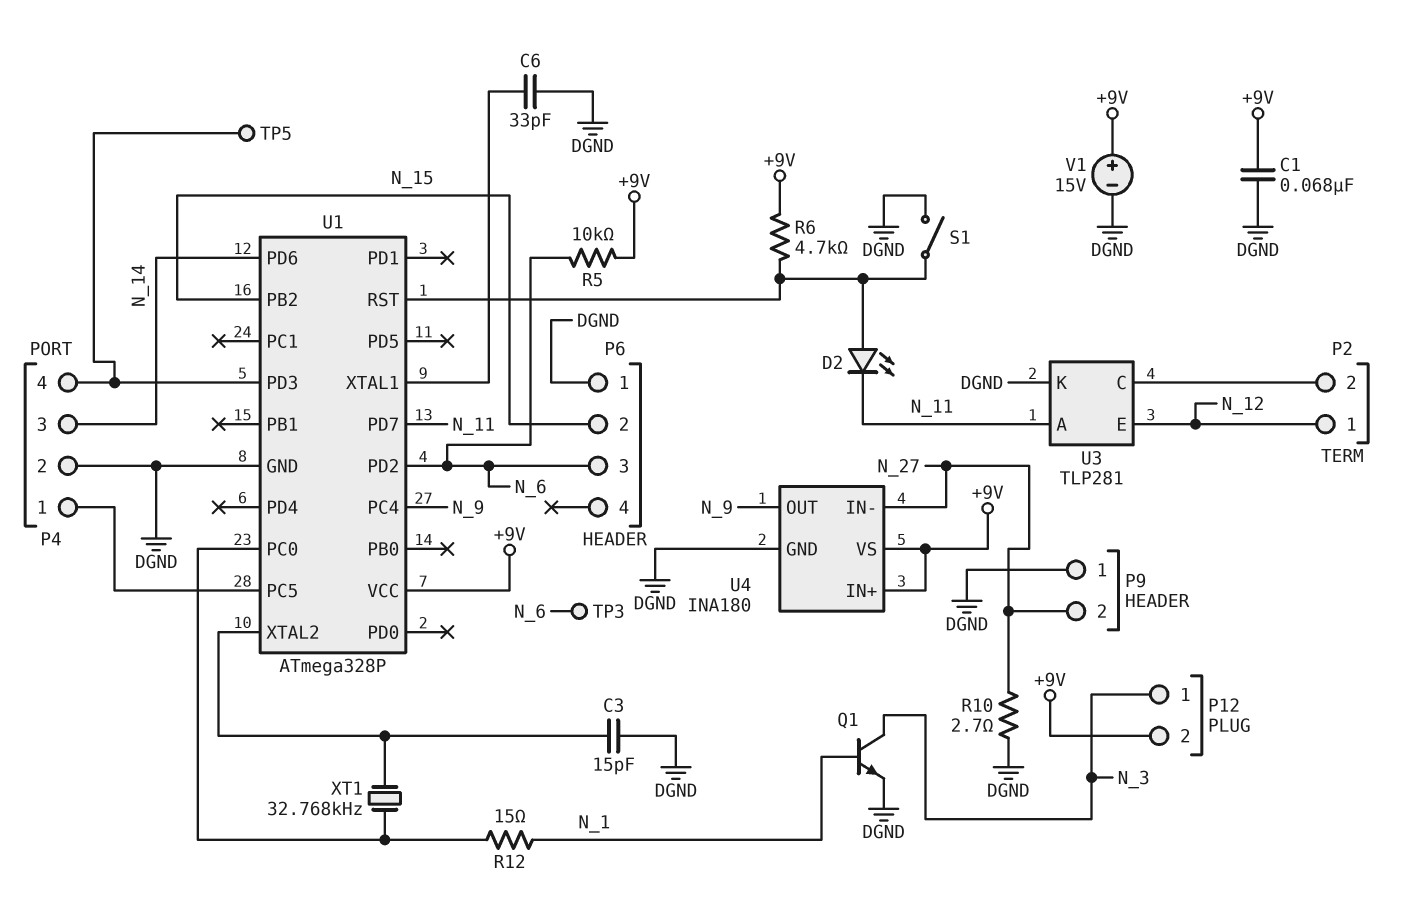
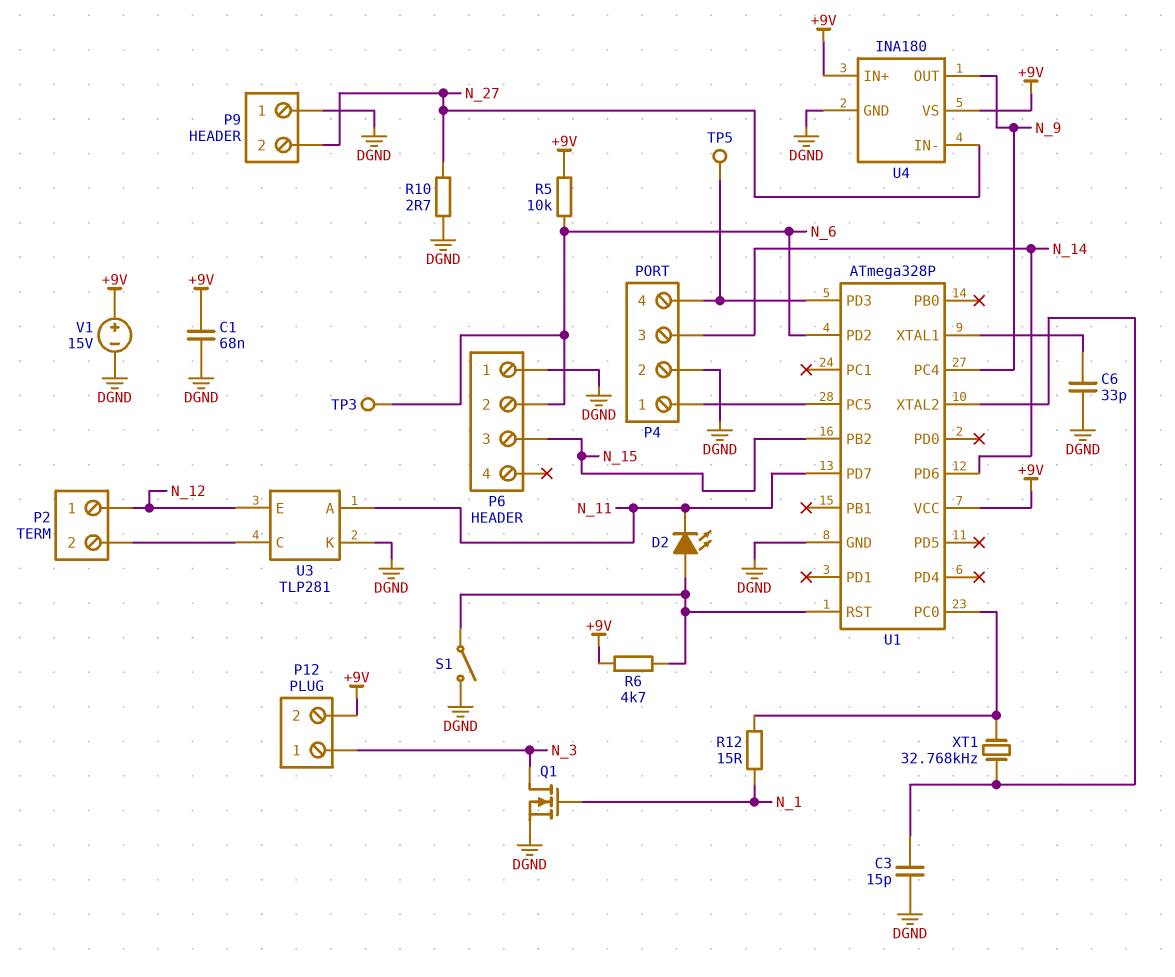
P6 pin 2: N_15 -> N_6
P6 pin 3: N_6 -> N_15
Q1: NPN (B N_1, C N_3, E DGND) -> NMOS (G N_1, D N_3, S DGND)

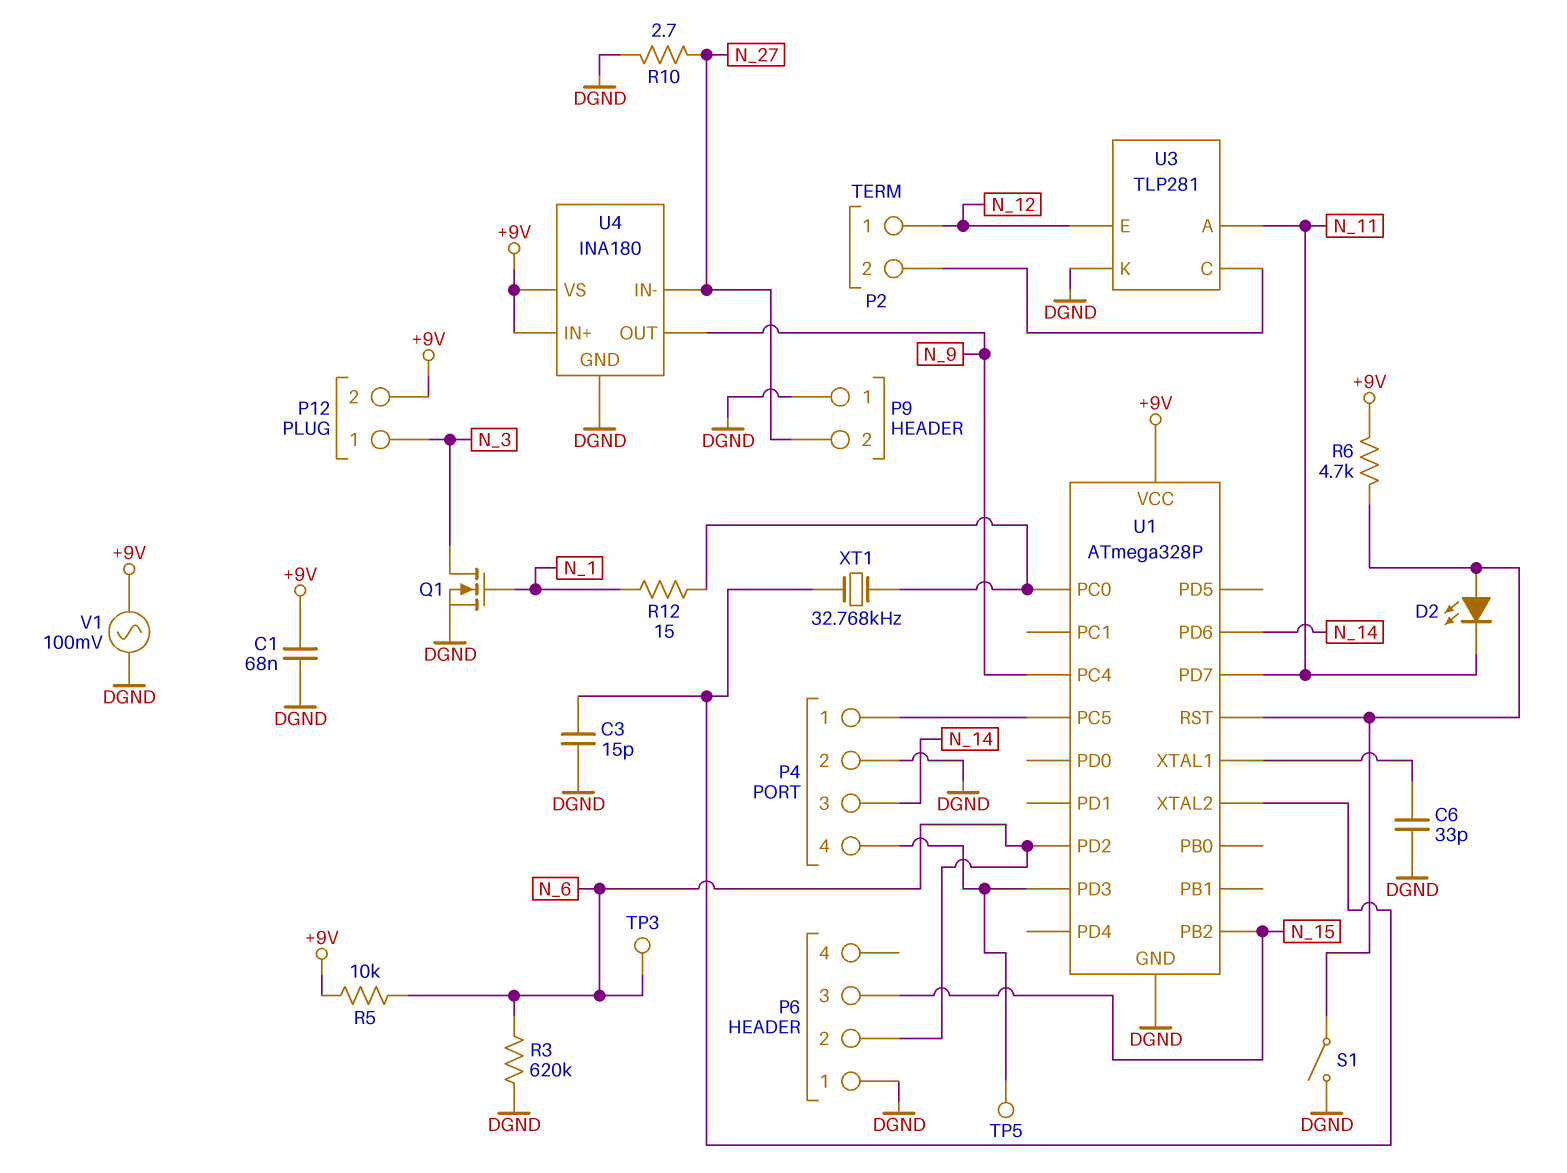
R3: none -> 620k (DGND, N_6)
V1: 15V (plus +9V, minus DGND) -> AC 100mV (+9V, DGND)

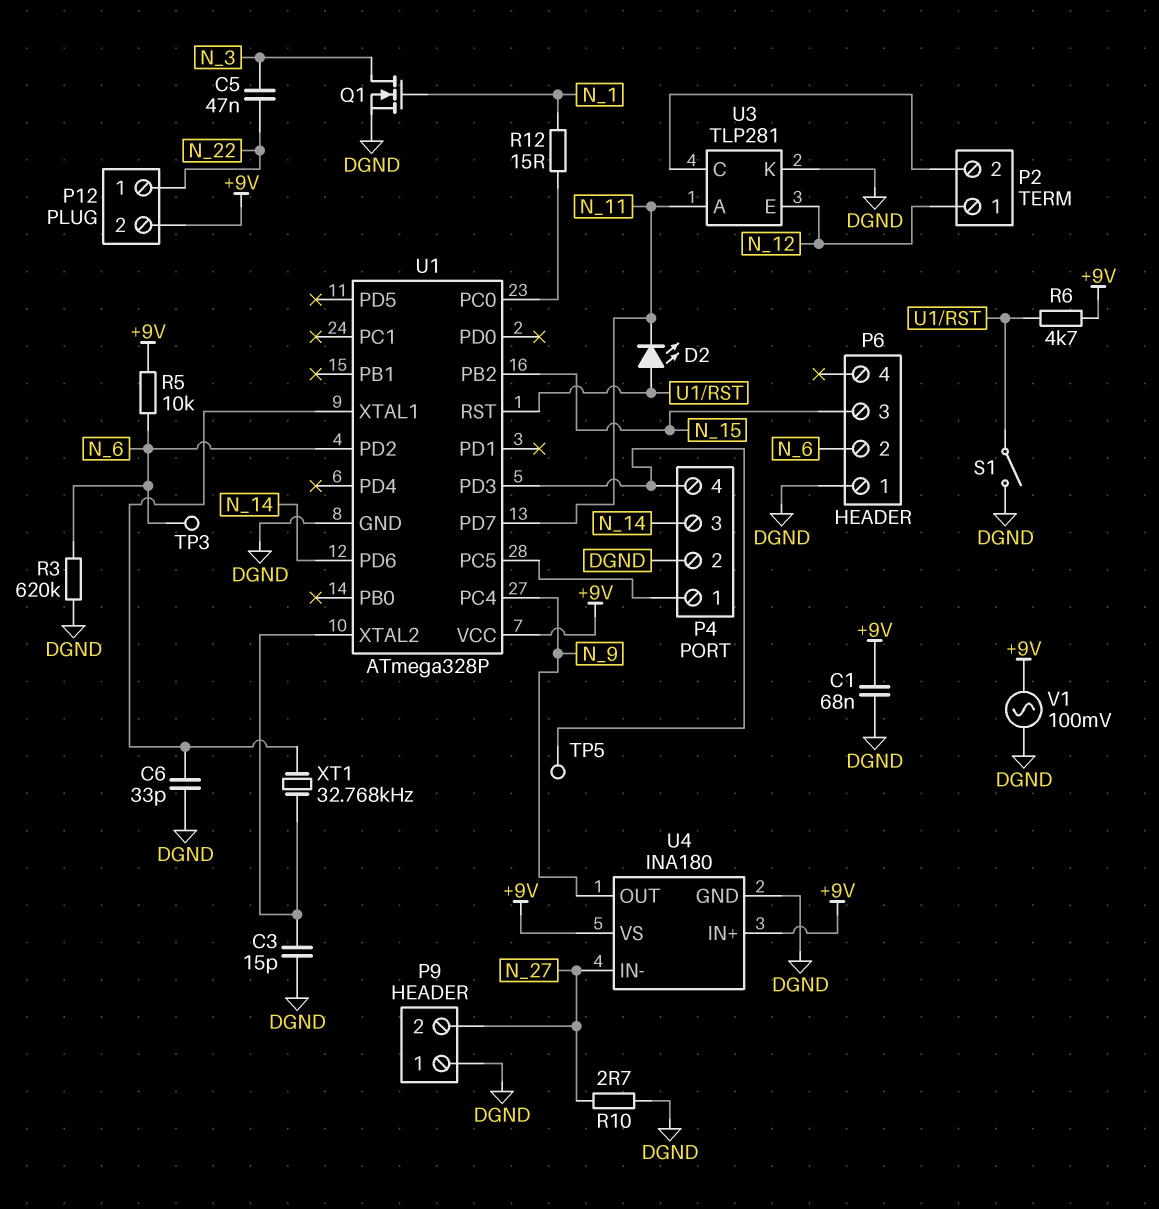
C5: none -> 47nF (N_3, N_22)
P12 pin 1: N_3 -> N_22
XT1: 32.768kHz (U1/PC0, U1/XTAL2) -> 32.768kHz (U1/XTAL1, U1/XTAL2)

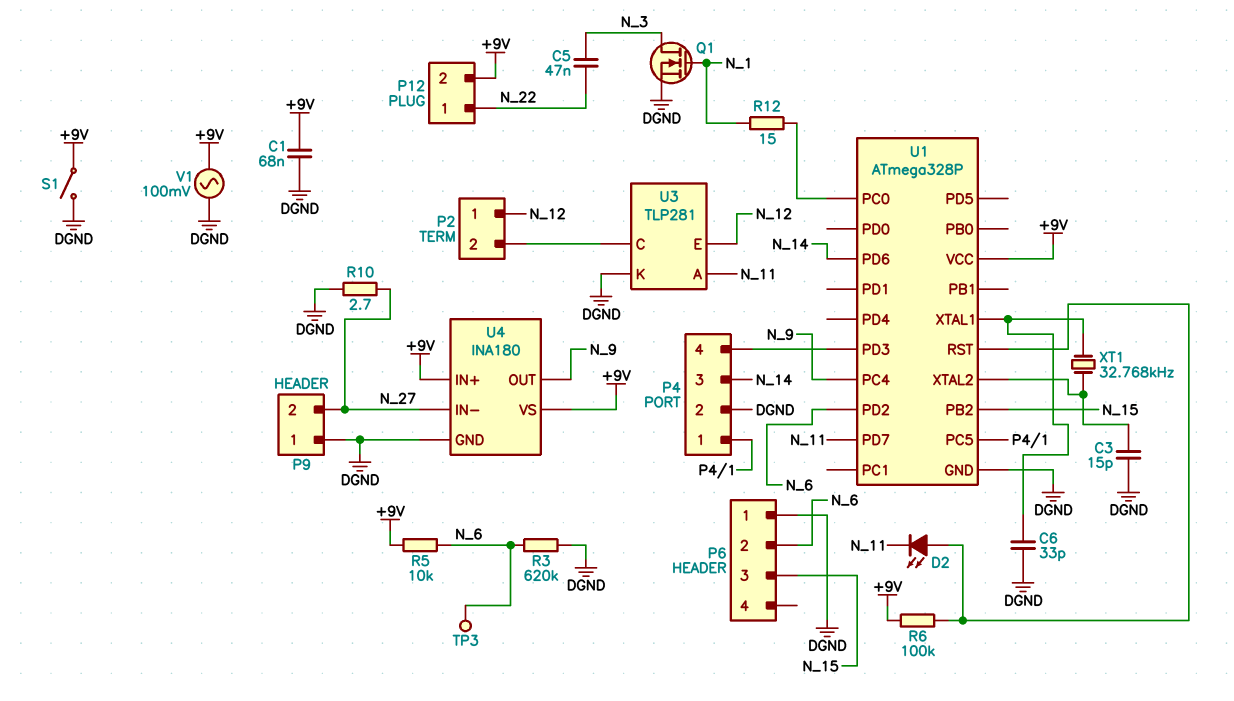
R6: 4.7k (+9V, U1/RST) -> 100k (+9V, U1/RST)
S1: switch (DGND, U1/RST) -> switch (+9V, DGND)
TP5: test point (P4/4) -> none

